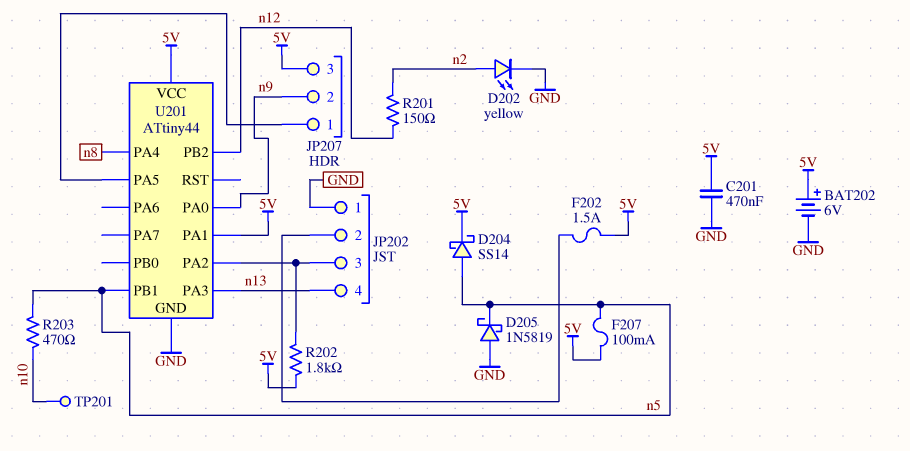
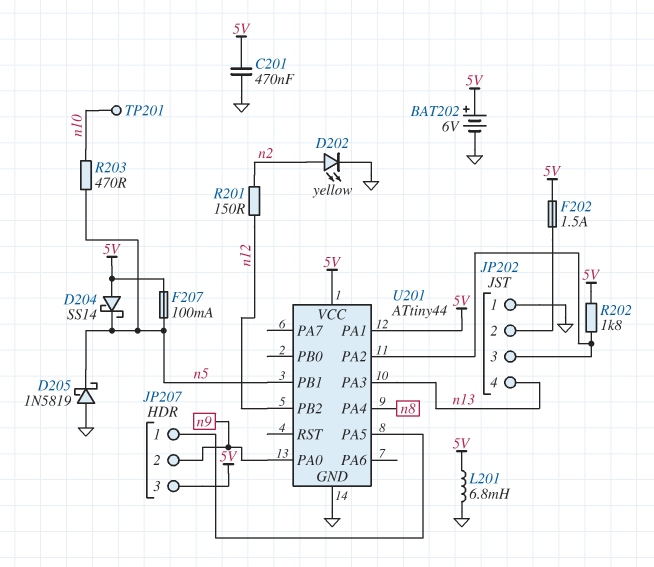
D204: schottky SS14 (A n5, K 5V) -> schottky SS14 (A 5V, K n5)
L201: none -> 6.8mH (5V, GND)

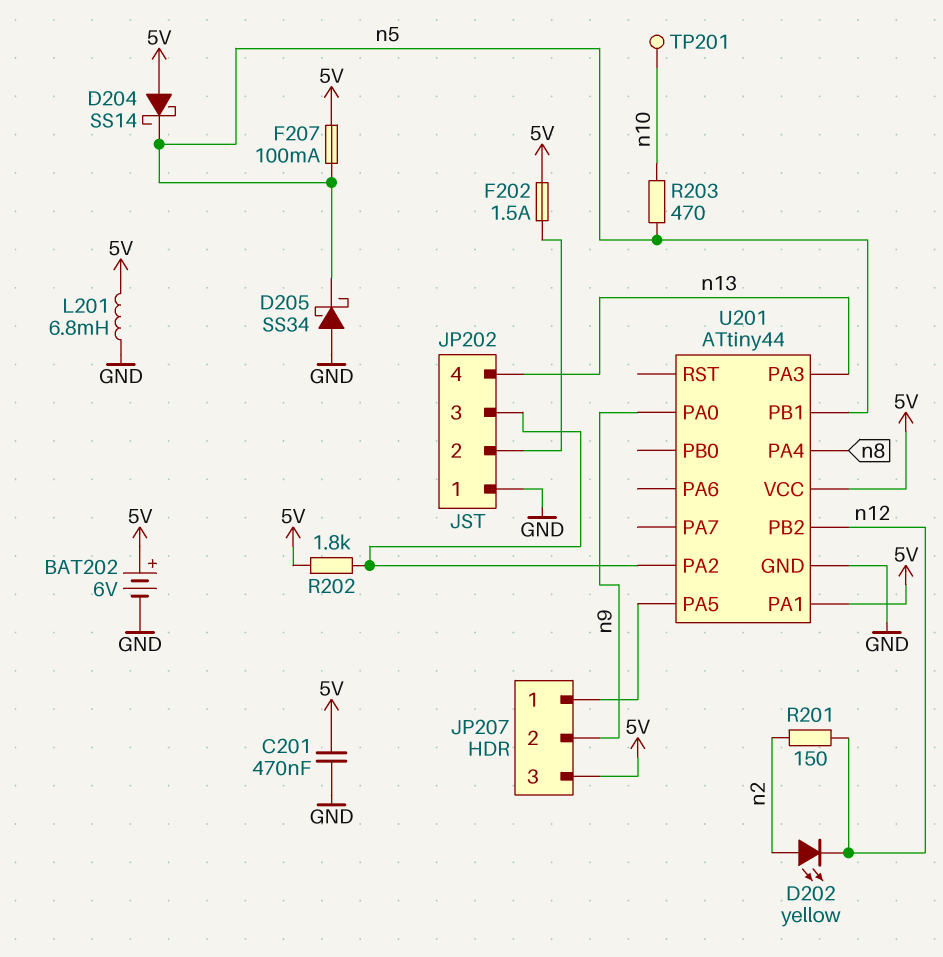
D202: LED yellow (A n2, K GND) -> LED yellow (A n2, K n12)
D205: schottky 1N5819 (A GND, K n5) -> schottky SS34 (A GND, K n5)

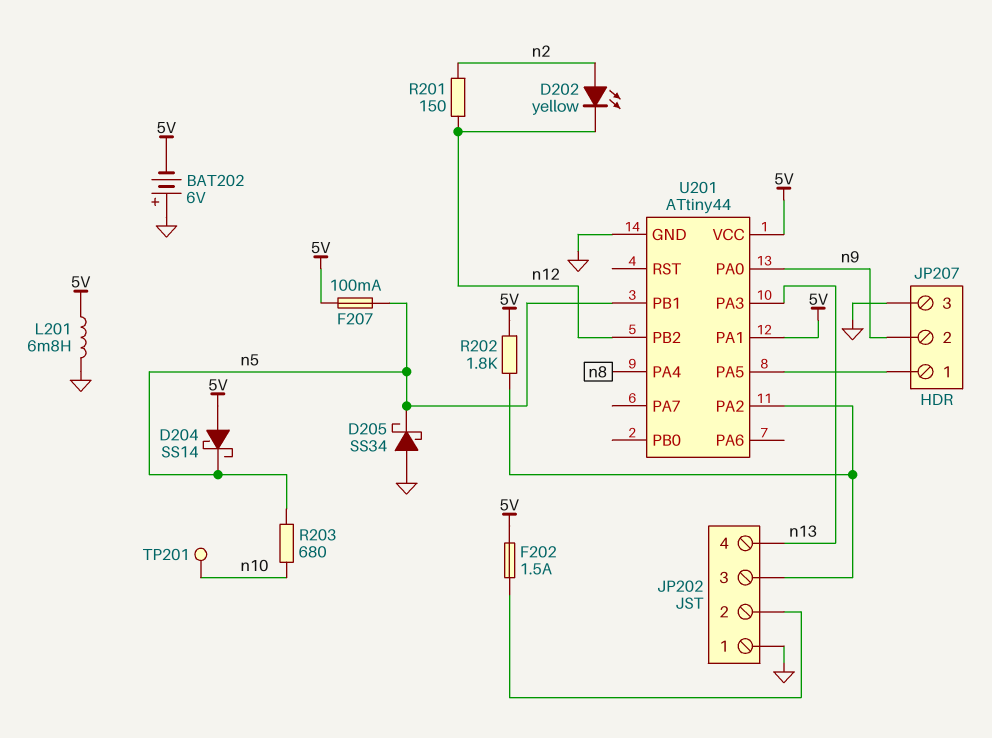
BAT202: 6V (plus 5V, minus GND) -> 6V (plus GND, minus 5V)
C201: 470nF (5V, GND) -> none
JP207 pin 3: 5V -> GND
R203: 470 (n5, n10) -> 680 (n5, n10)

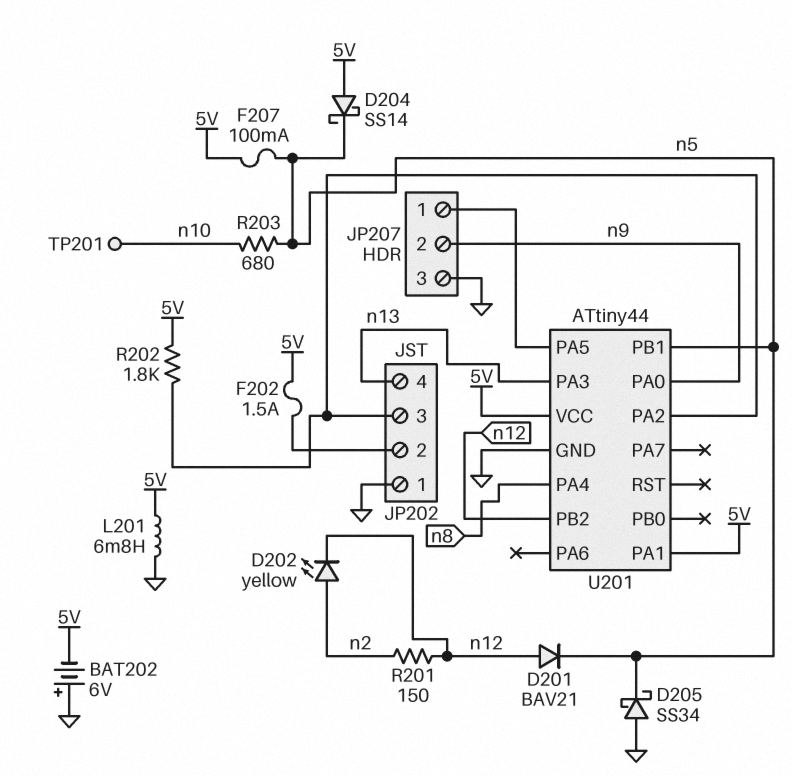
D201: none -> diode BAV21 (A n12, K n5)

